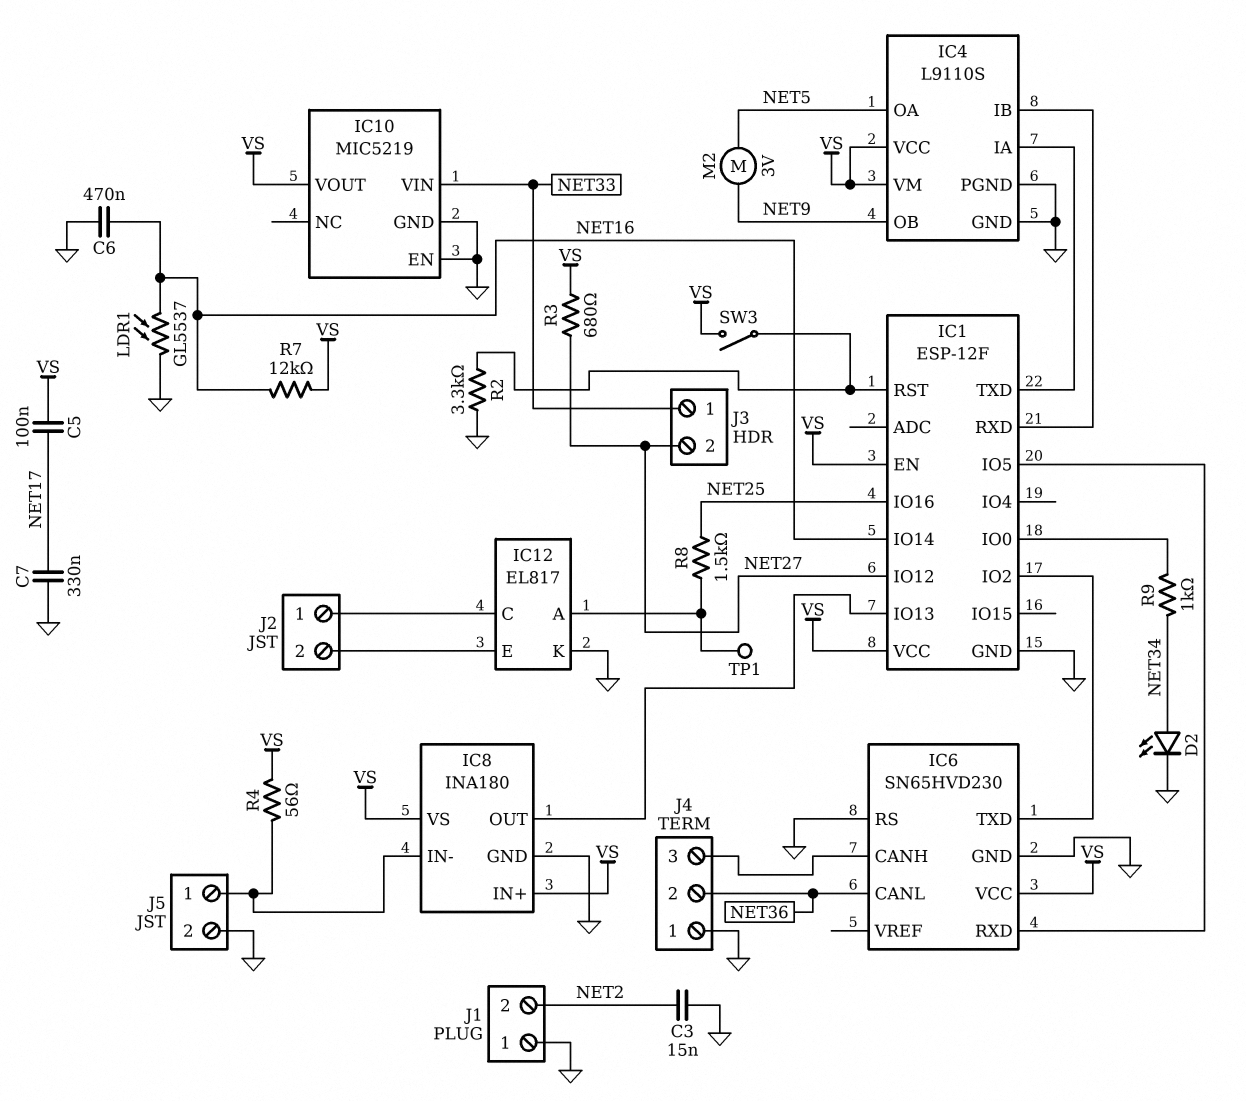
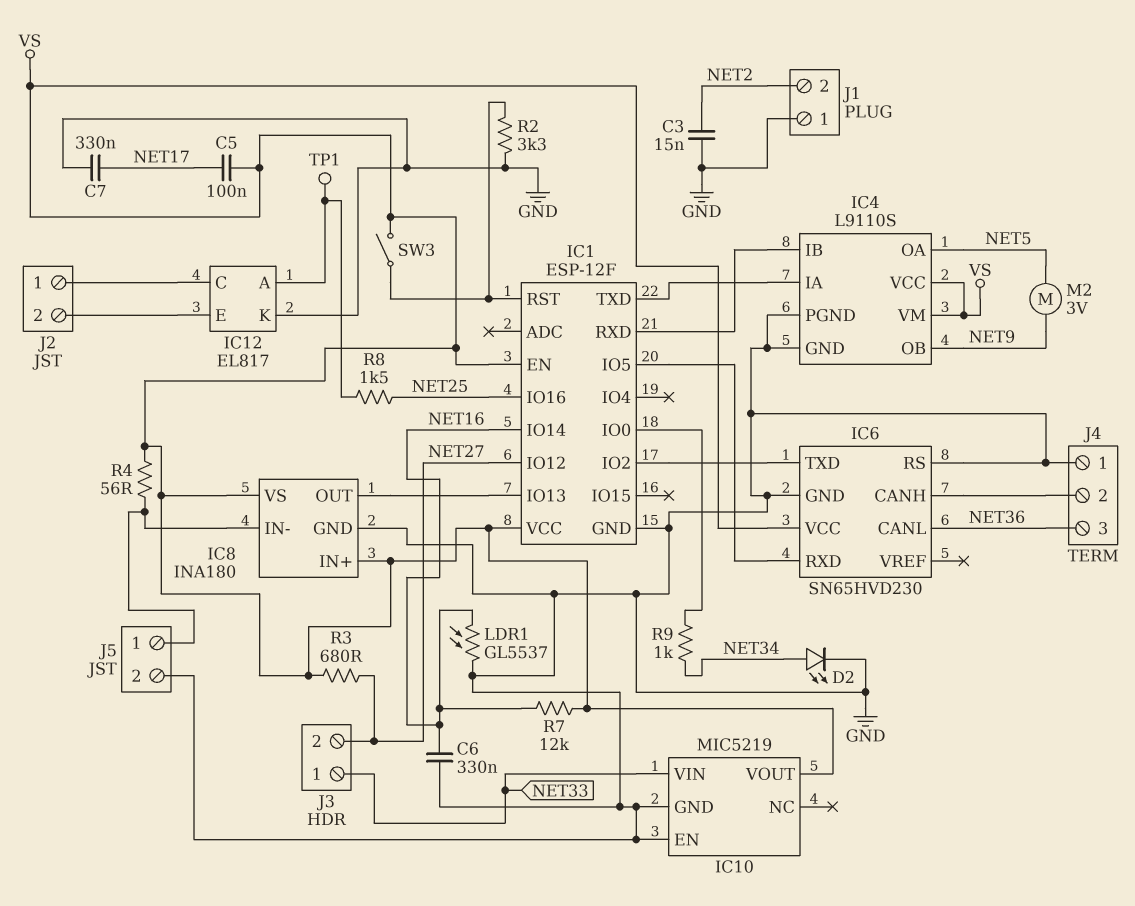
C6: 470nF (GND, NET16) -> 330nF (GND, NET16)
J4 pin 2: NET36 -> IC6/CANH
J4 pin 3: IC6/CANH -> NET36

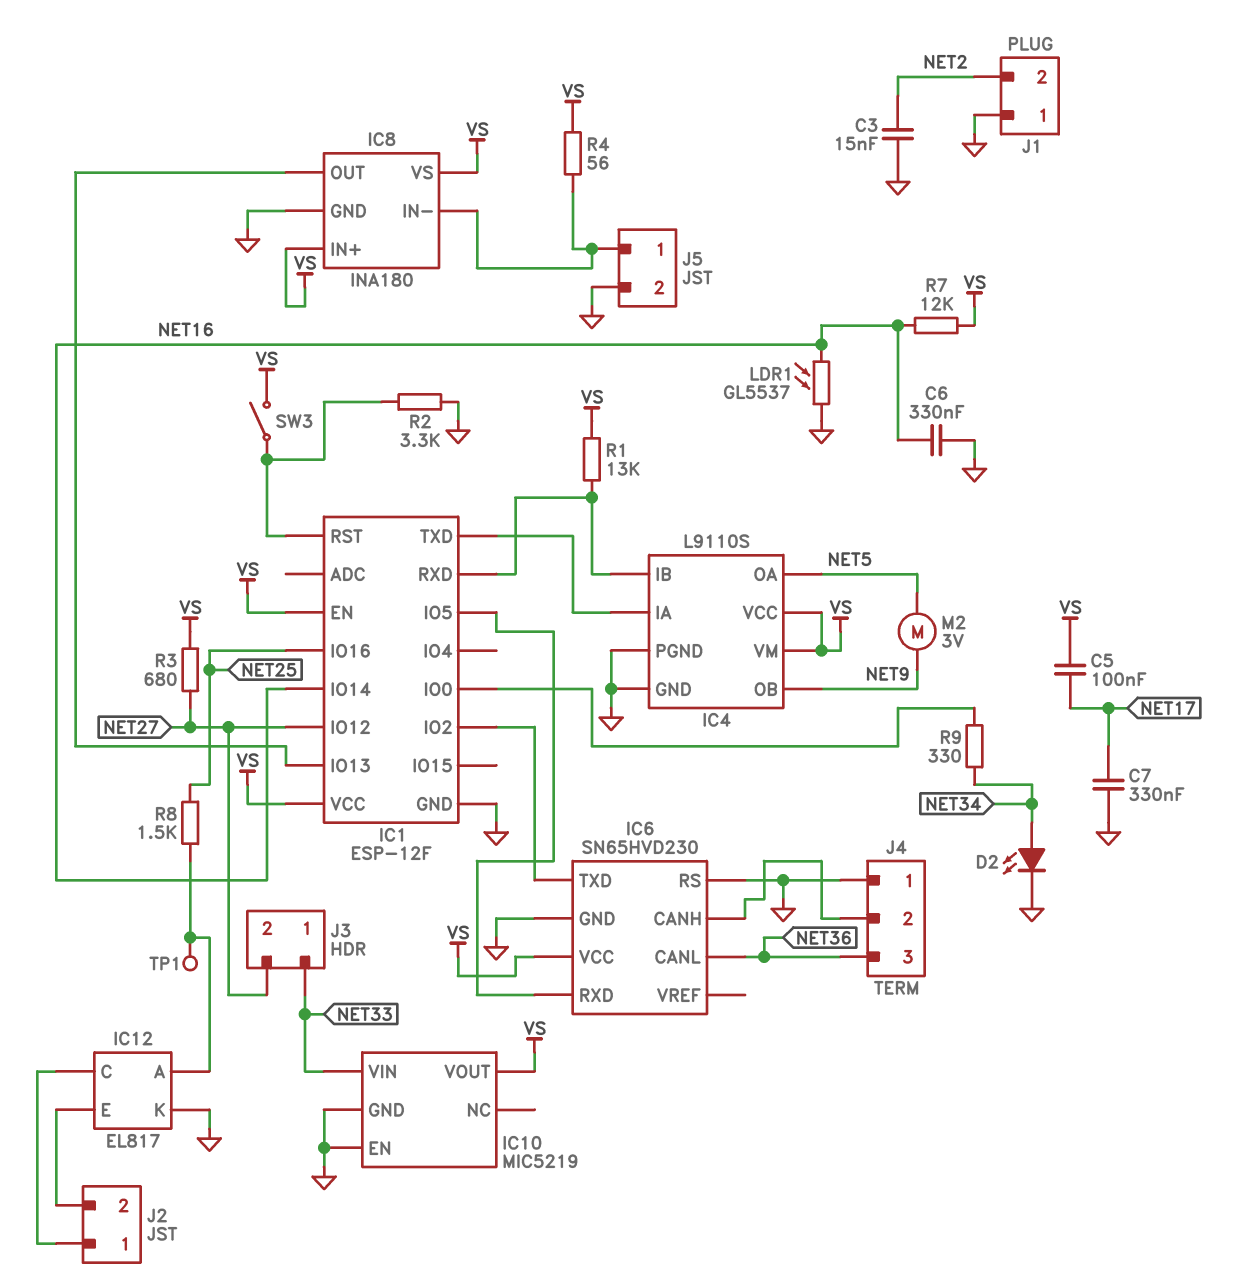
R1: none -> 13k (IC1/RXD, VS)
R9: 1k (IC1/IO0, NET34) -> 330 (IC1/IO0, NET34)

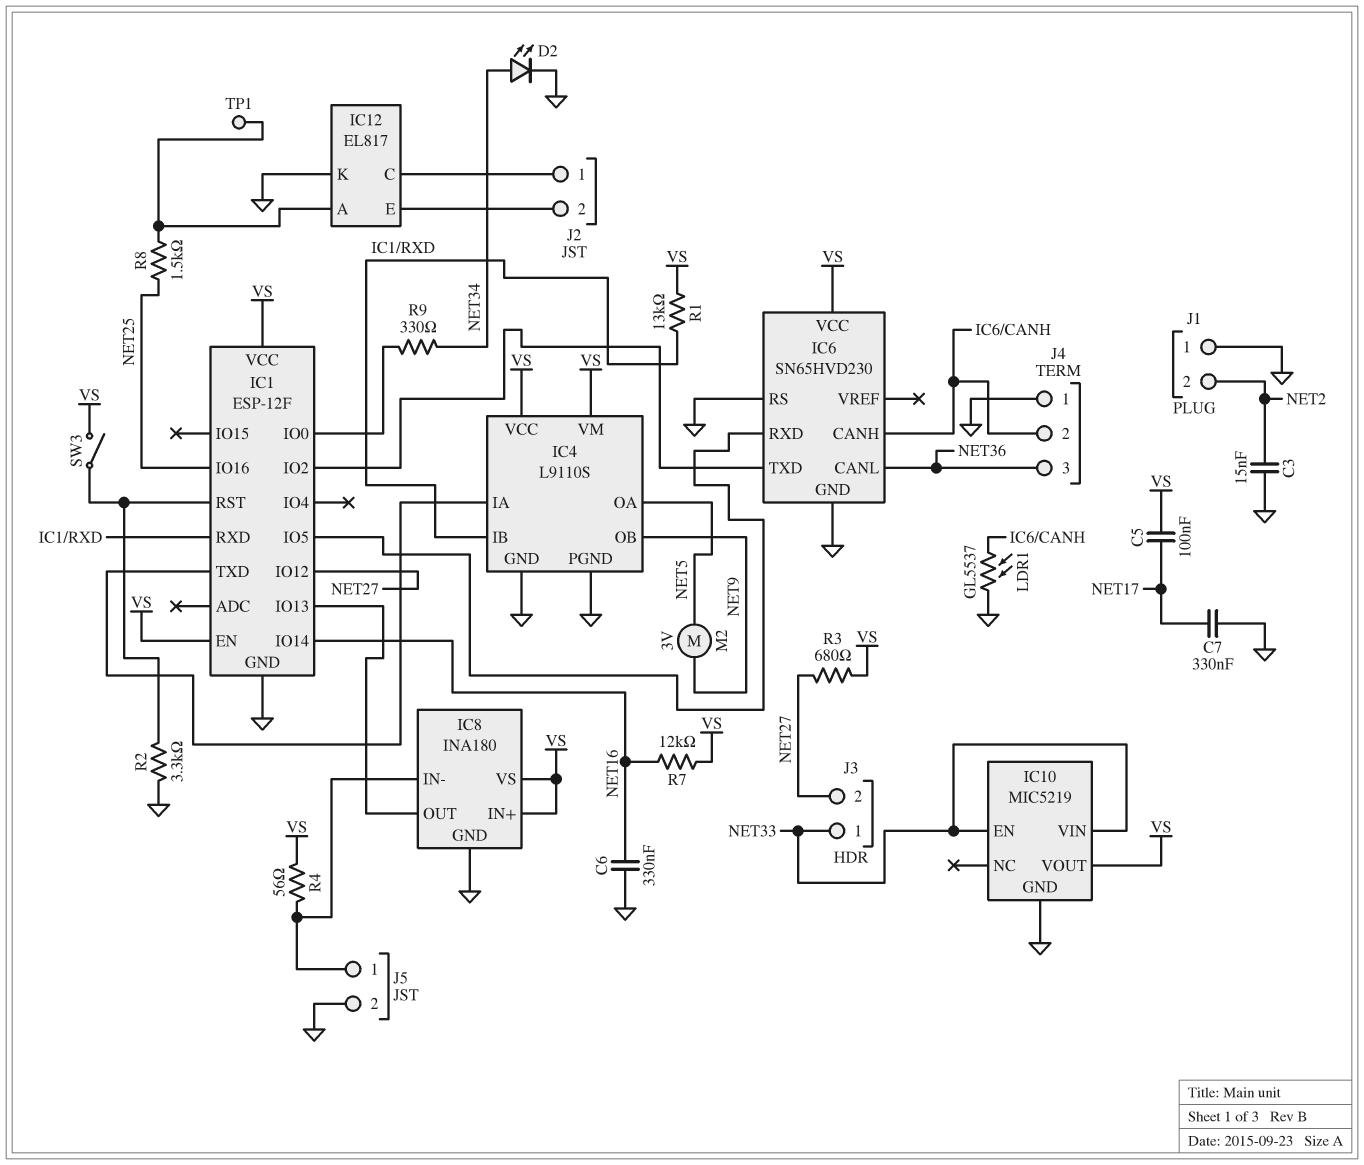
IC10 pin EN: GND -> NET33
LDR1: GL5537 (GND, NET16) -> GL5537 (GND, IC6/CANH)

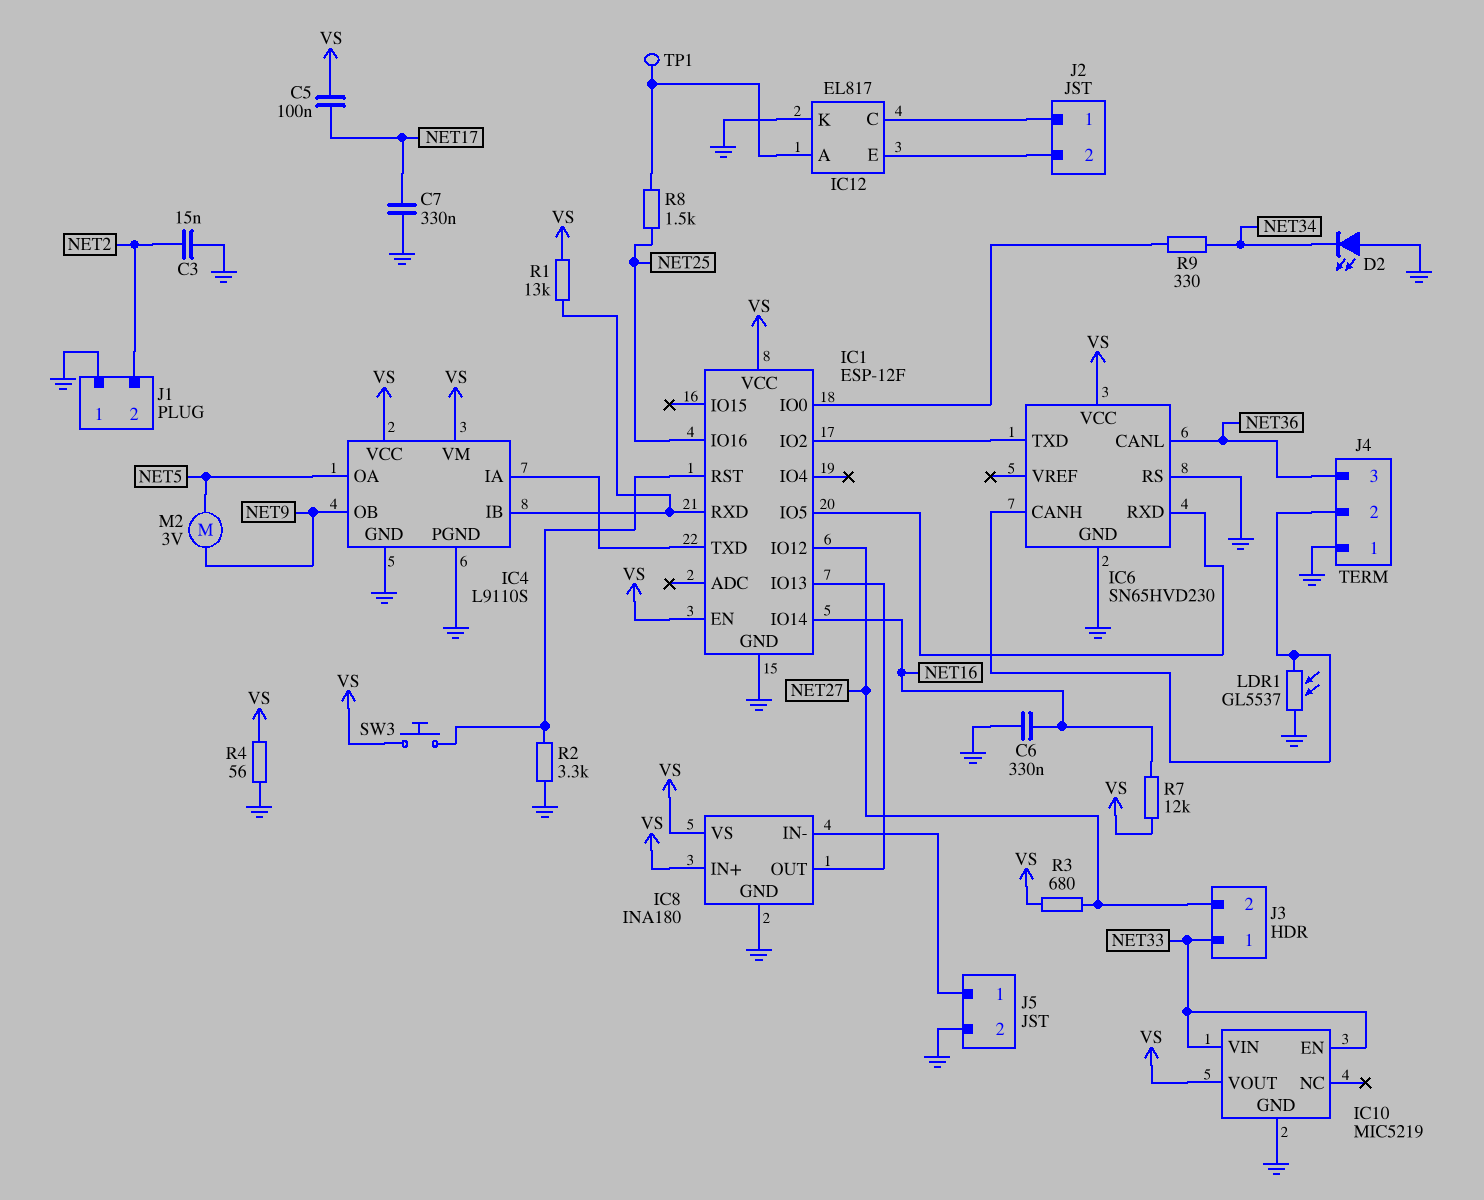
D2: LED (A NET34, K GND) -> LED (A GND, K NET34)
R4: 56 (IC8/IN-, VS) -> 56 (GND, VS)
SW3: switch (IC1/RST, VS) -> button (IC1/RST, VS)

